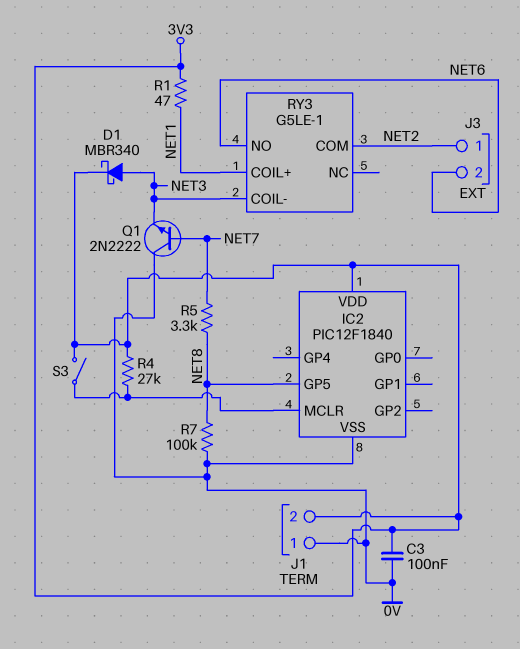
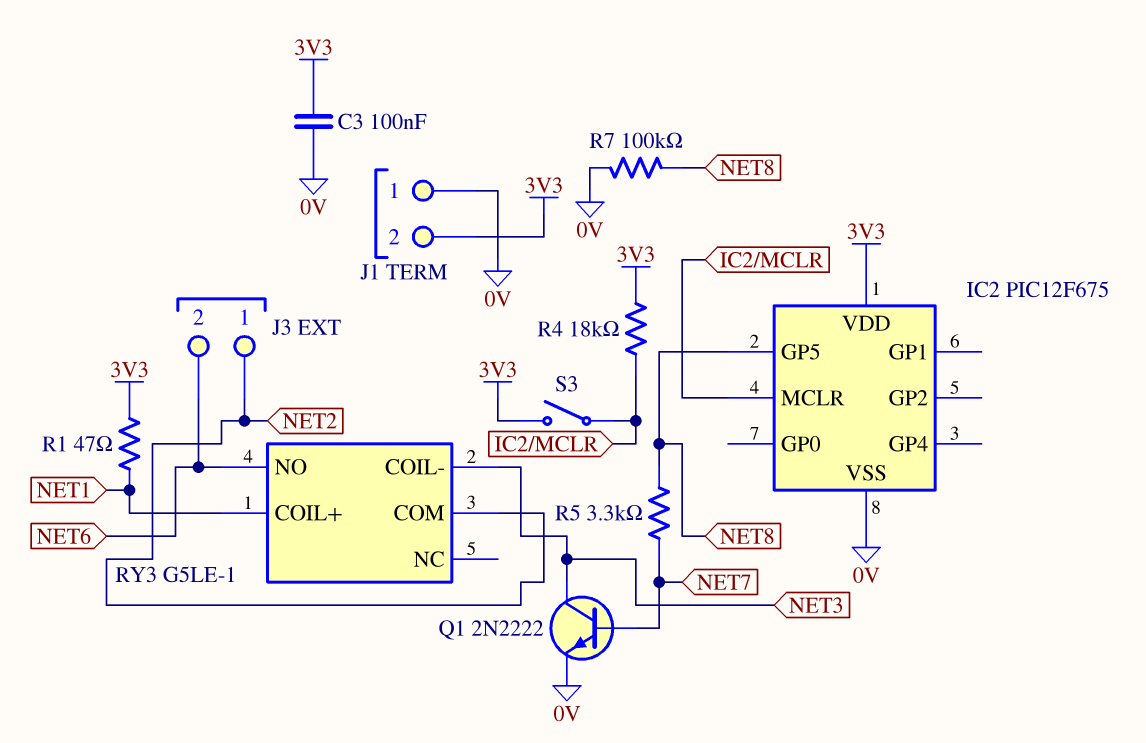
D1: schottky MBR340 (A NET3, K 3V3) -> none
IC2: PIC12F1840 -> PIC12F675
Q1: NPN 2N2222 (B NET7, C 0V, E NET3) -> NPN 2N2222 (B NET7, C NET3, E 0V)
R4: 27k (3V3, IC2/MCLR) -> 18k (3V3, IC2/MCLR)

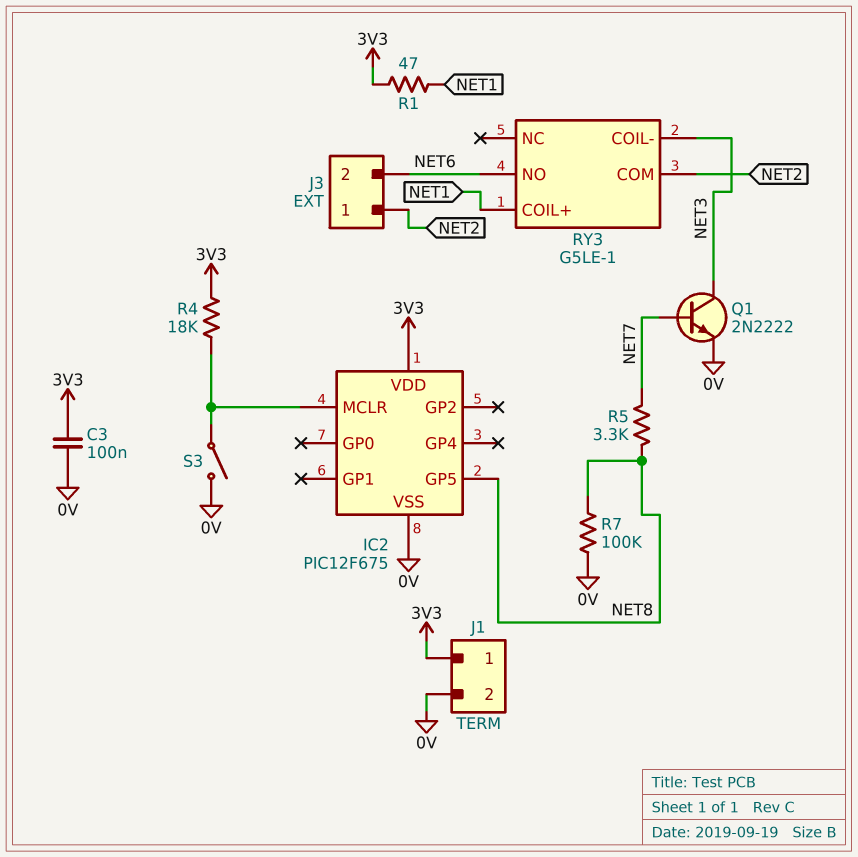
J1 pin 1: 0V -> 3V3
J1 pin 2: 3V3 -> 0V
S3: switch (3V3, IC2/MCLR) -> switch (0V, IC2/MCLR)

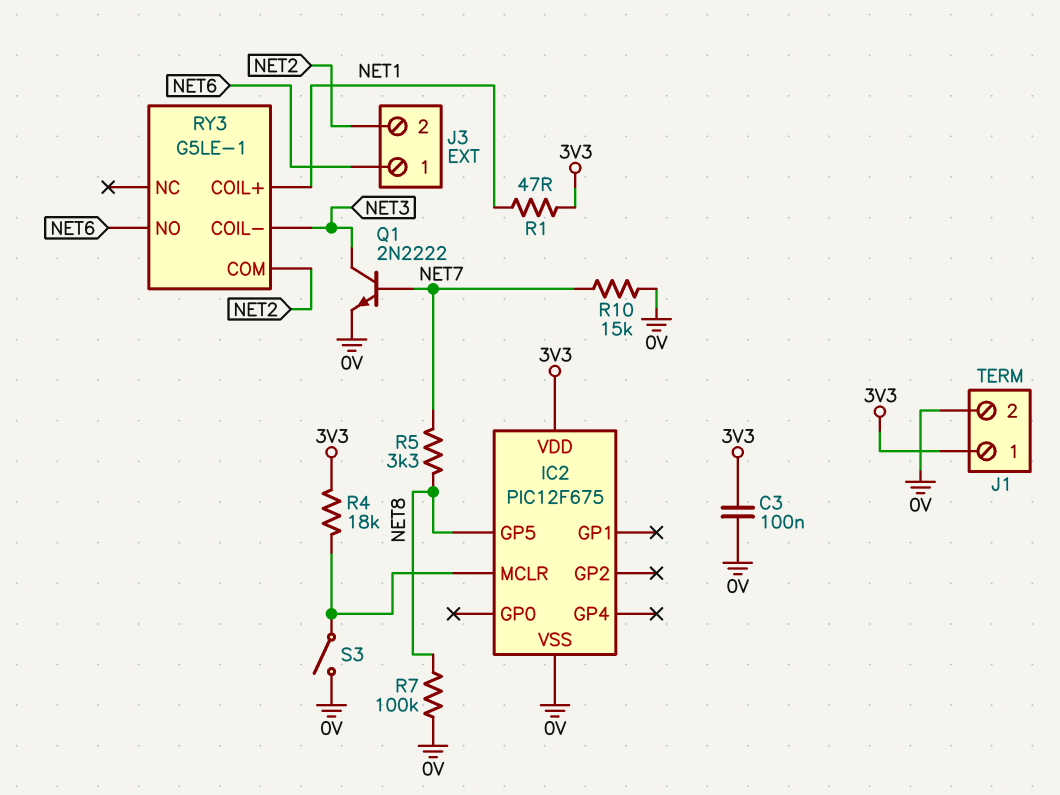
J3 pin 1: NET2 -> NET6
J3 pin 2: NET6 -> NET2
R10: none -> 15k (0V, NET7)

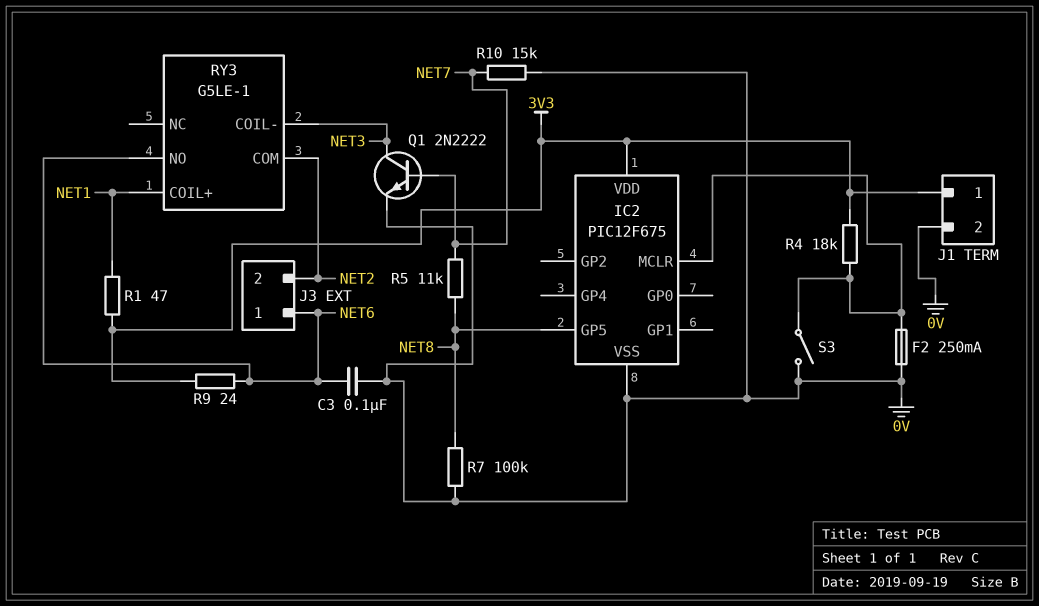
C3: 100nF (0V, 3V3) -> 100nF (0V, NET6)
F2: none -> 250mA (0V, IC2/MCLR)
R5: 3.3k (NET7, NET8) -> 11k (NET7, NET8)
R9: none -> 24 (3V3, NET6)

